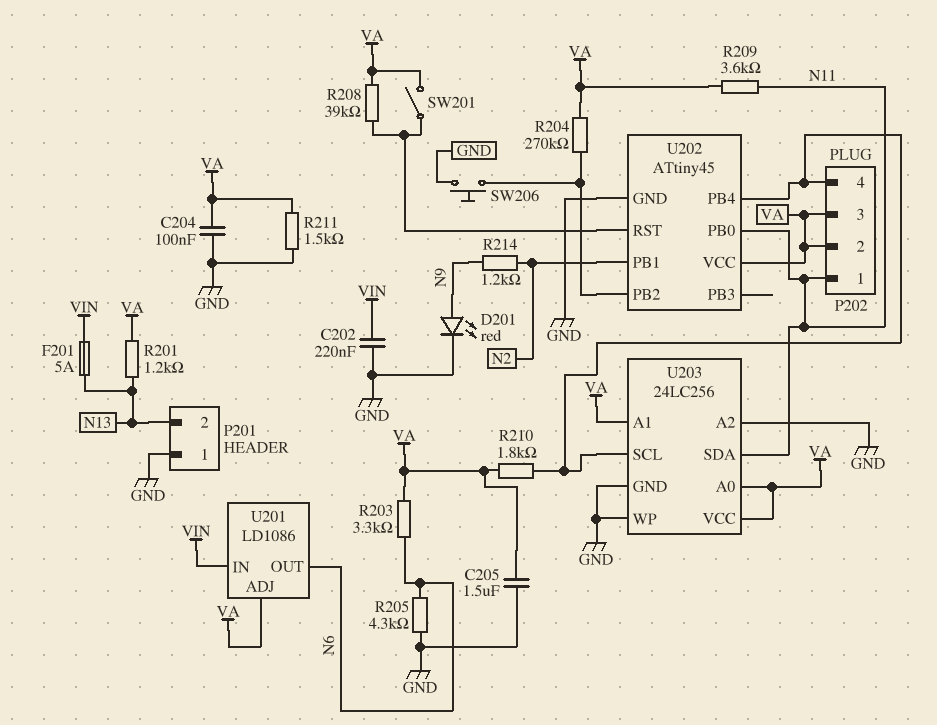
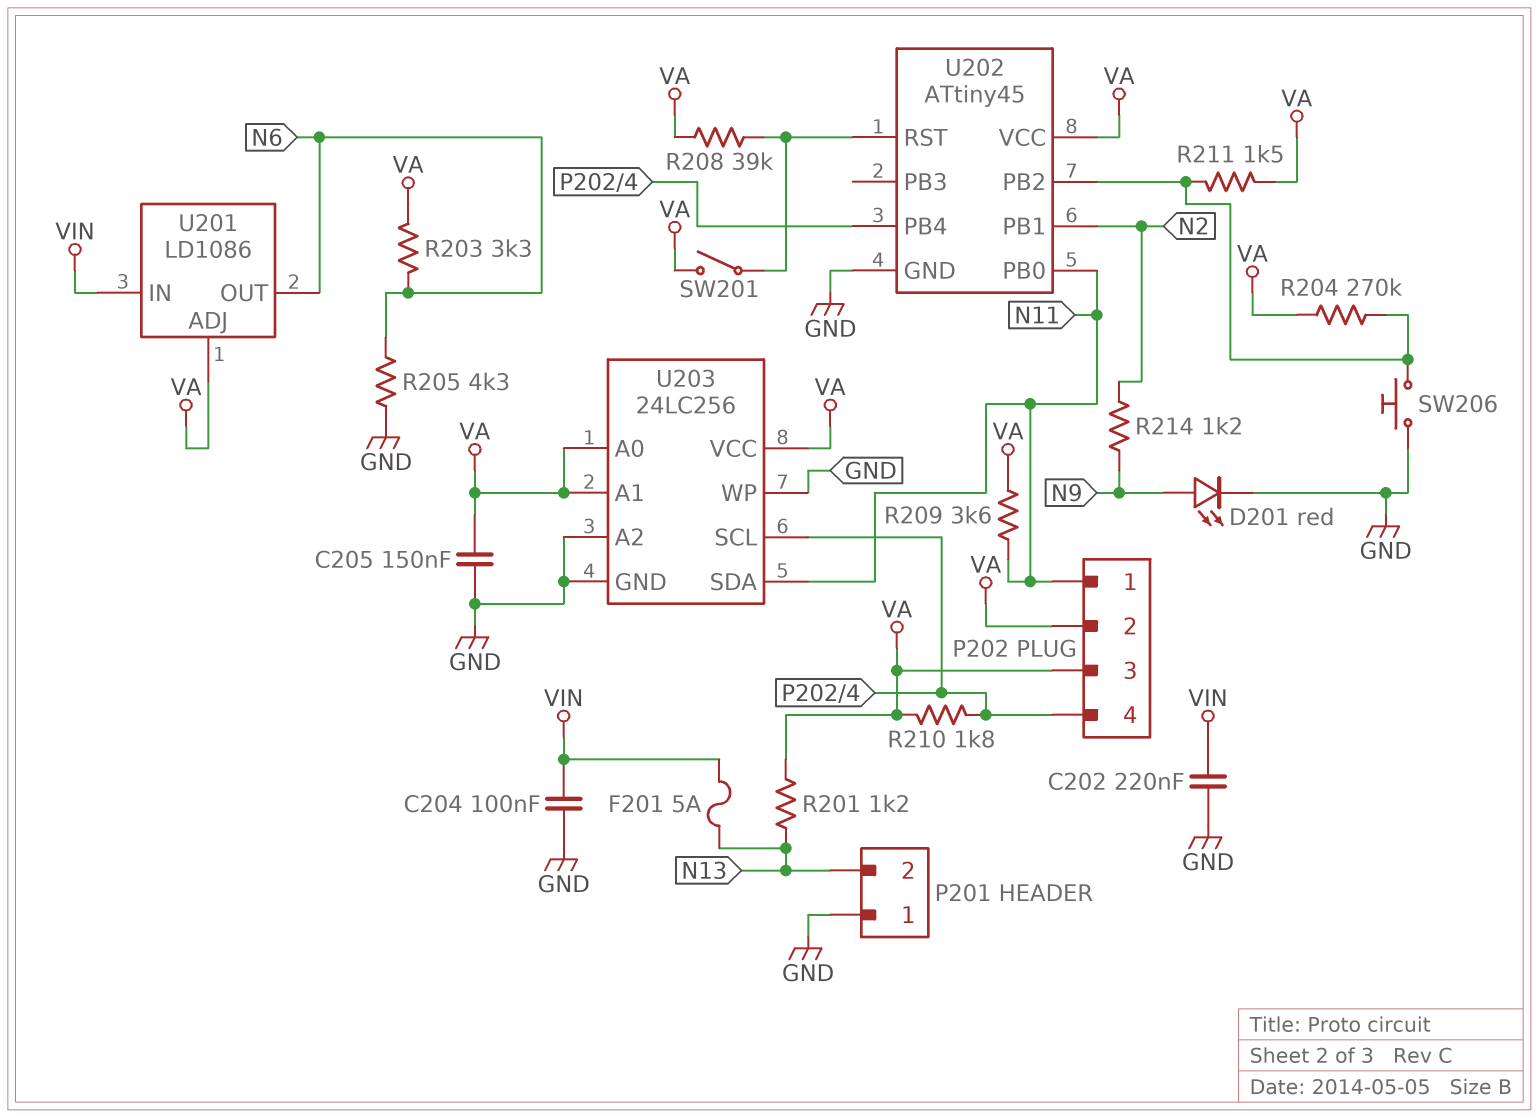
C204: 100nF (GND, VA) -> 100nF (GND, VIN)
C205: 1.5uF (GND, VA) -> 150nF (GND, VA)
R211: 1.5k (GND, VA) -> 1.5k (U202/PB2, VA)

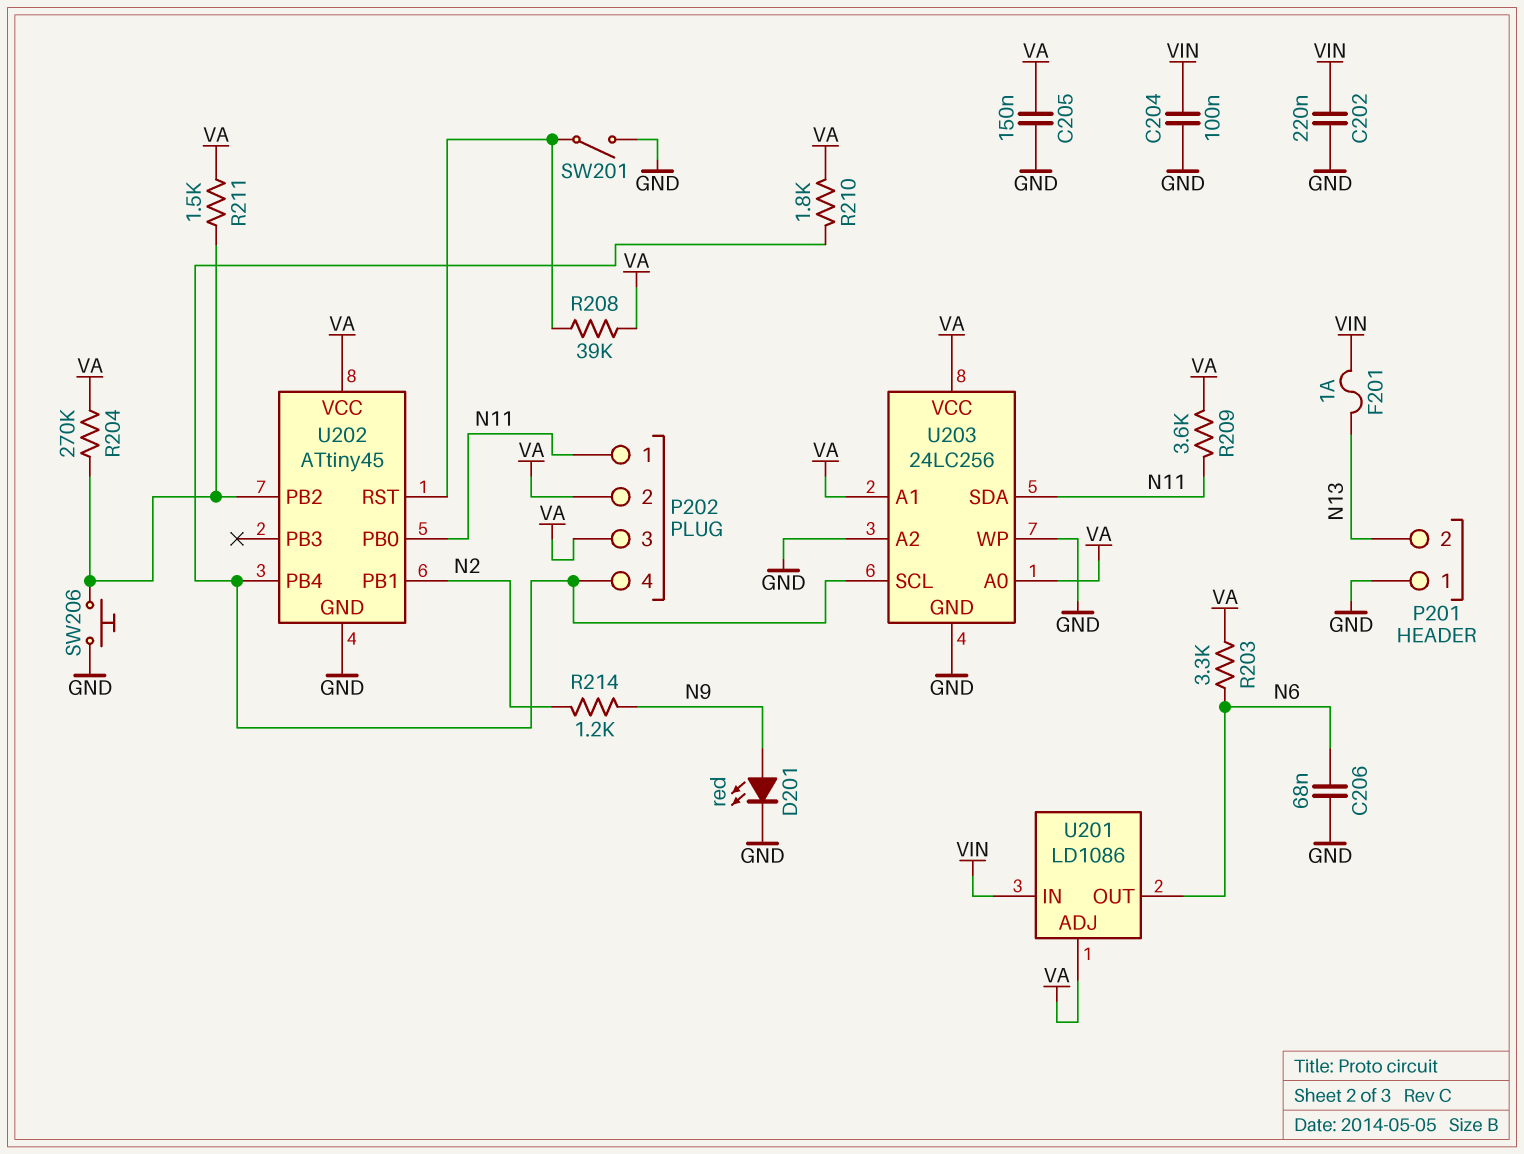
C206: none -> 68nF (GND, N6)
F201: 5A (N13, VIN) -> 1A (N13, VIN)
R201: 1.2k (N13, VA) -> none
R205: 4.3k (GND, N6) -> none
SW201: switch (U202/RST, VA) -> switch (GND, U202/RST)

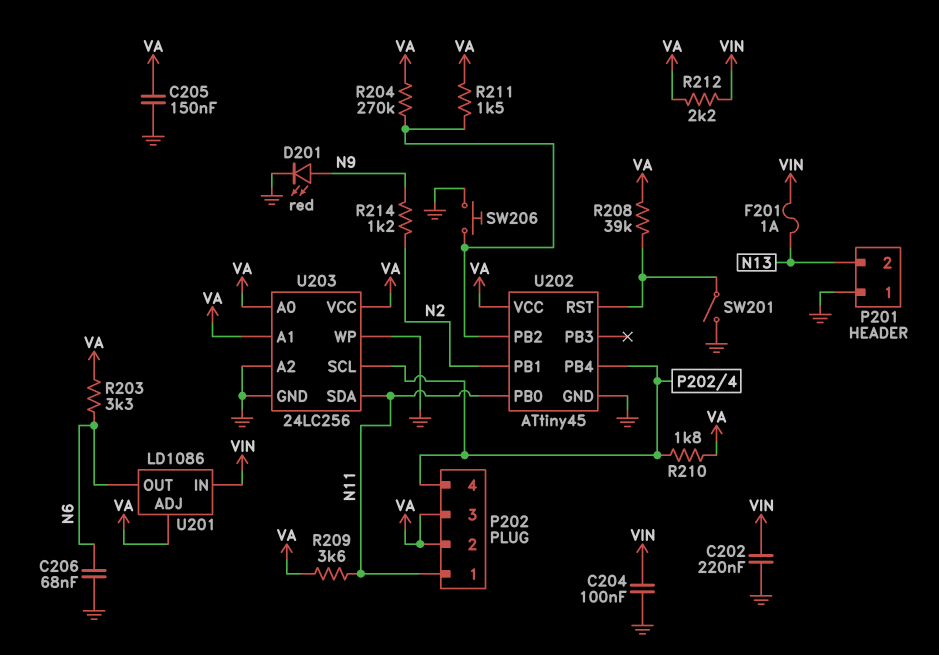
R212: none -> 2.2k (VA, VIN)

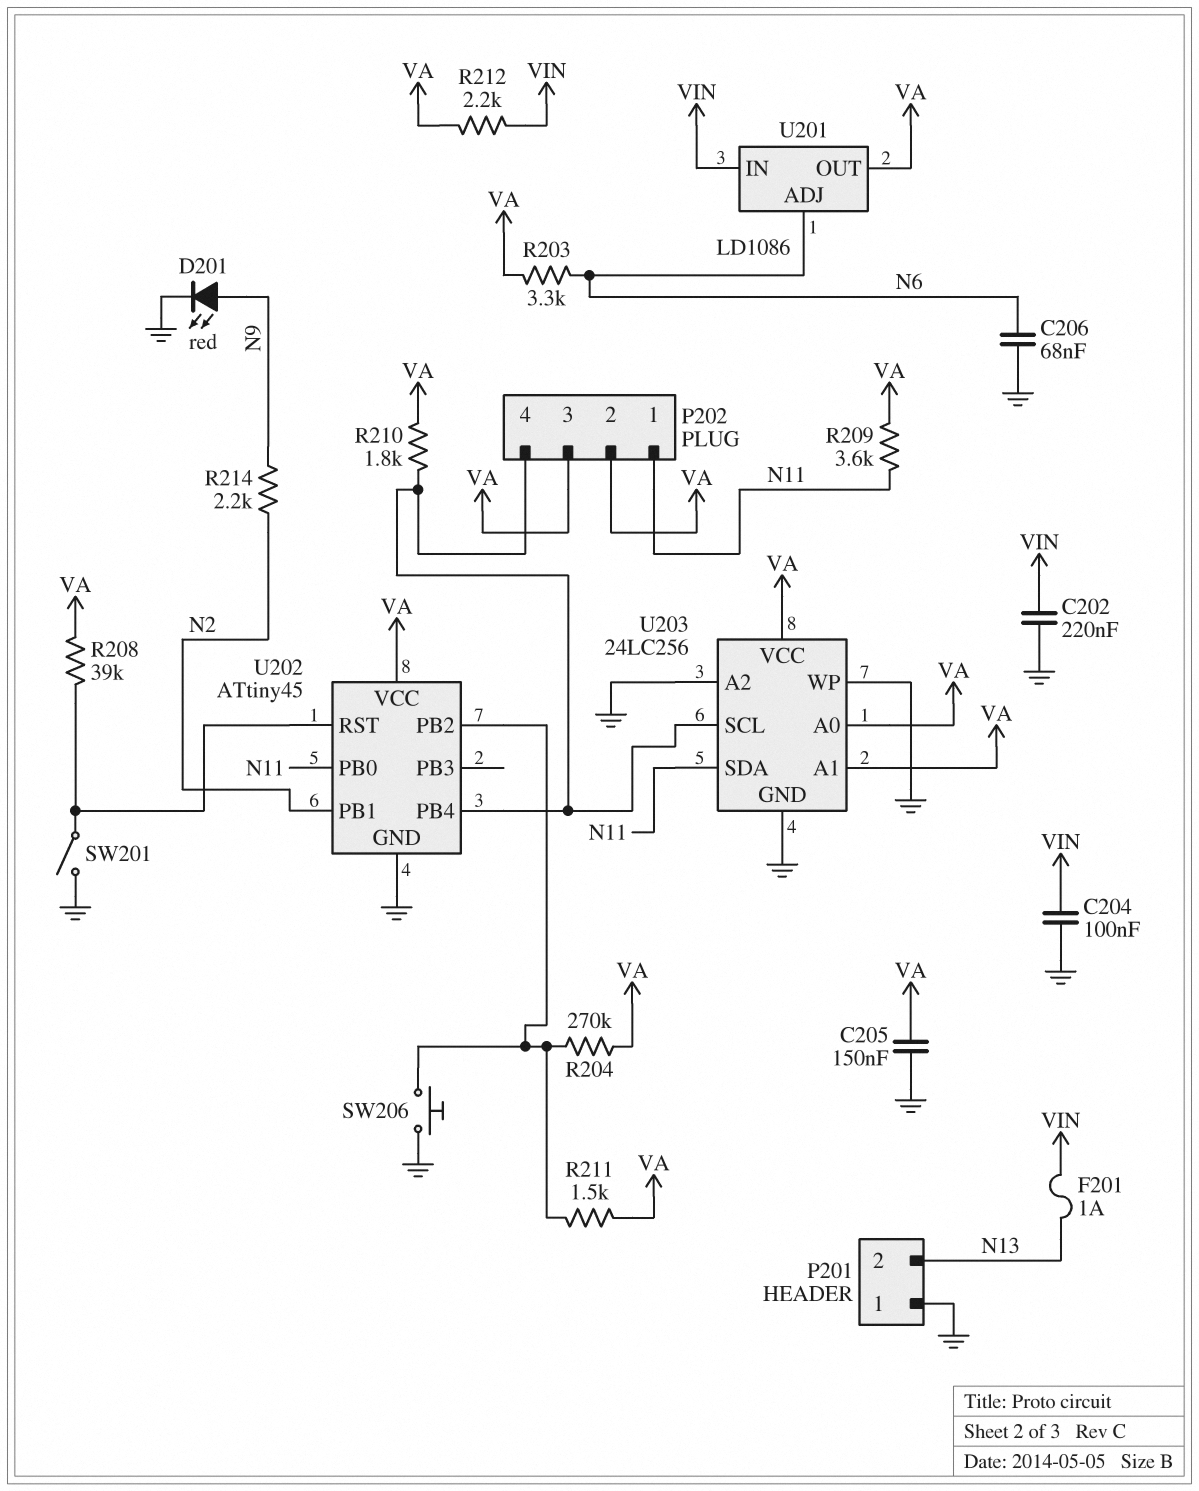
R214: 1.2k (N2, N9) -> 2.2k (N2, N9)
U201 pin ADJ: VA -> N6
U201 pin OUT: N6 -> VA

